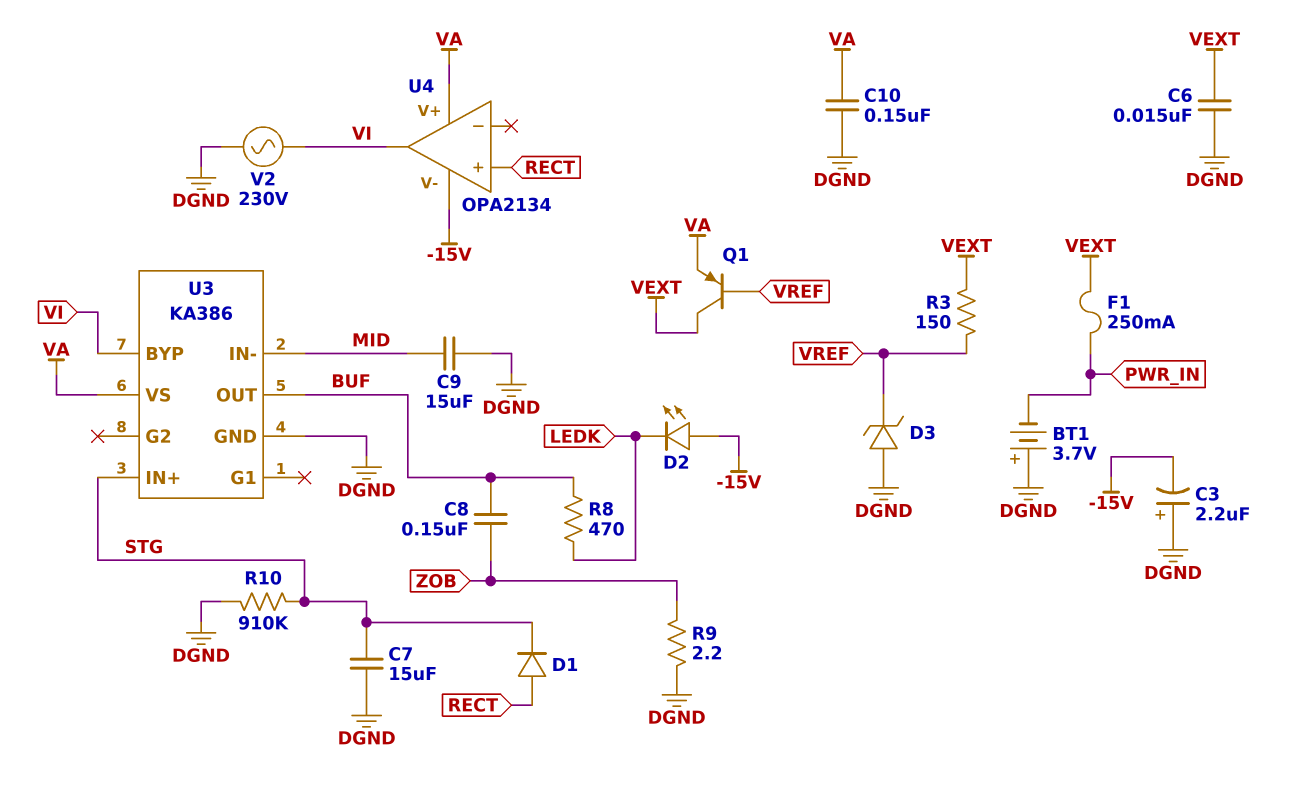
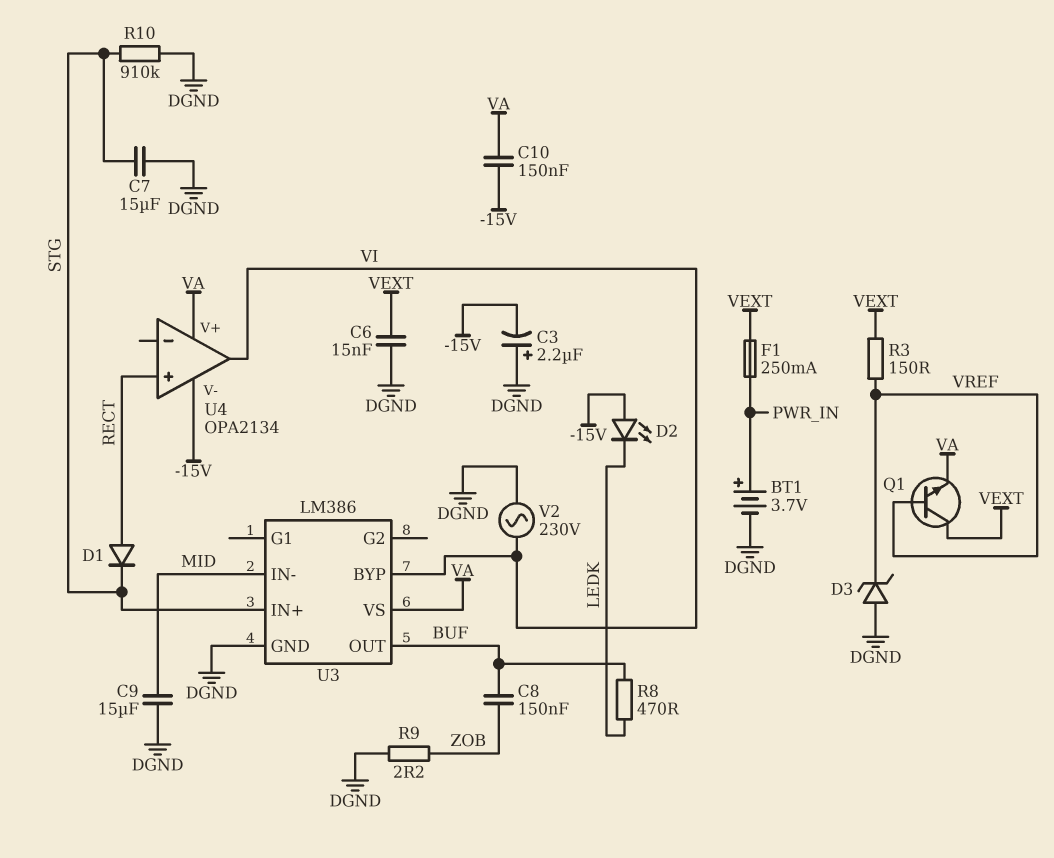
BT1: 3.7V (plus DGND, minus PWR_IN) -> 3.7V (plus PWR_IN, minus DGND)
C10: 150nF (DGND, VA) -> 150nF (-15V, VA)
Q1: PNP (B VREF, C VEXT, E VA) -> NPN (B VREF, C VEXT, E VA)
U3: KA386 -> LM386

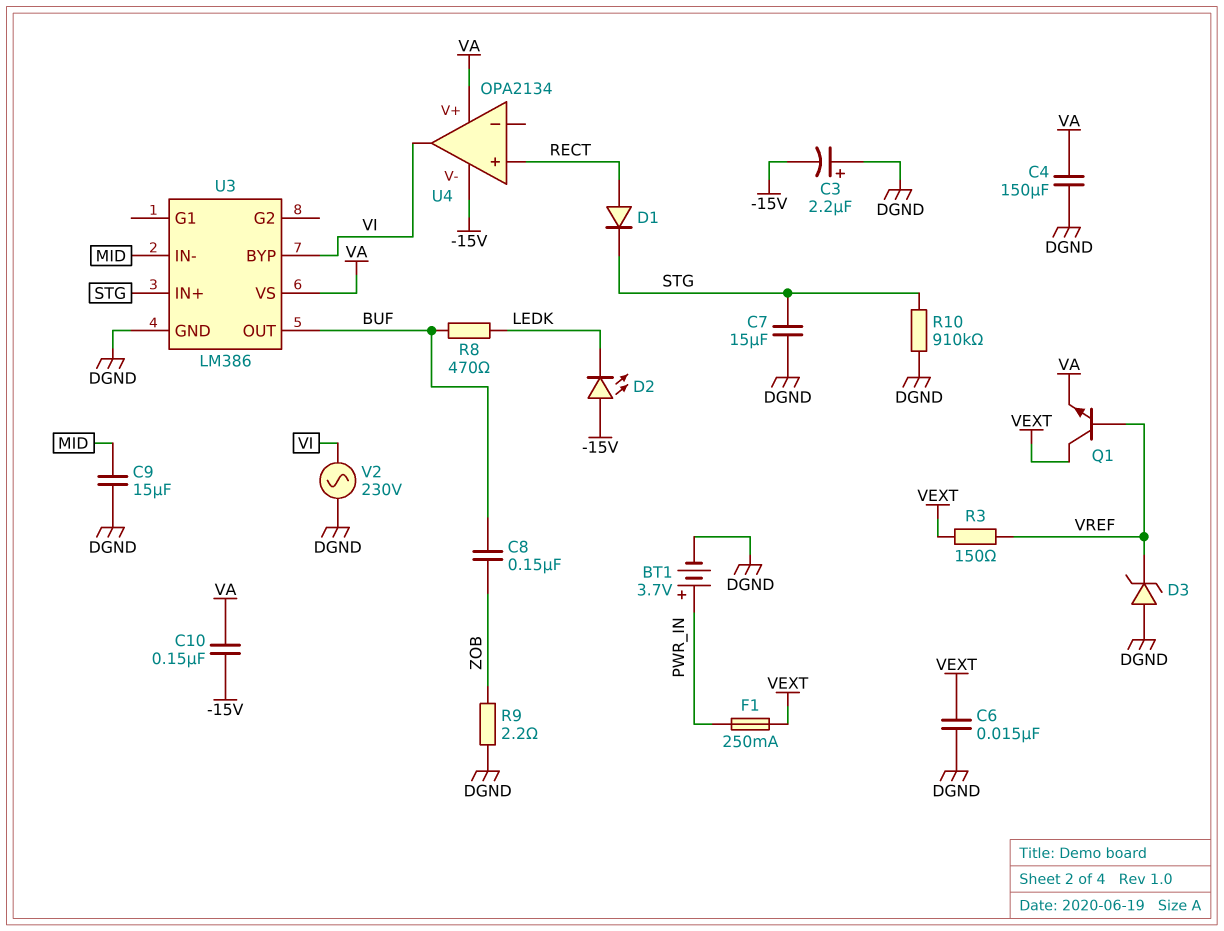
C4: none -> 150uF (DGND, VA)

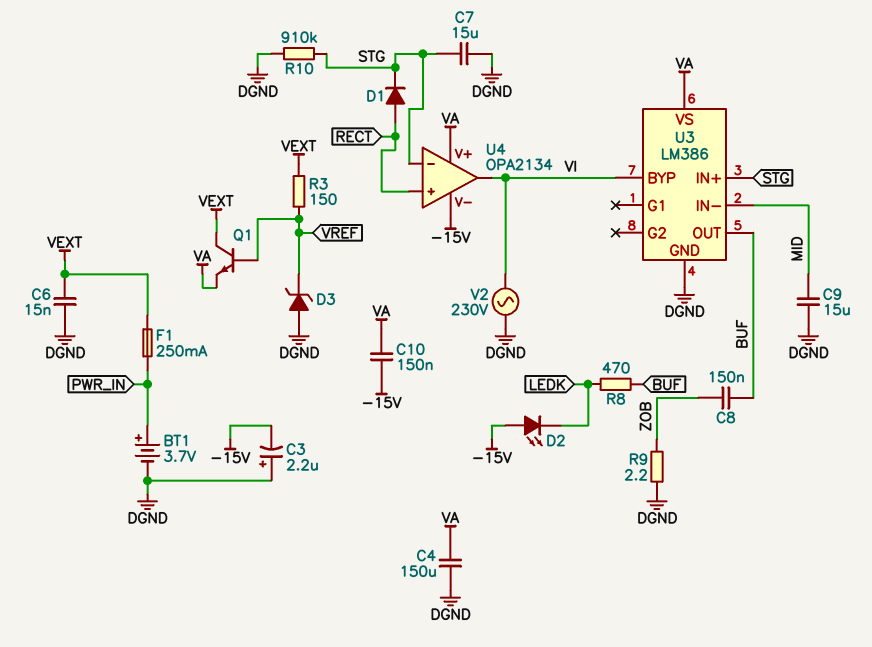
U4 pin in-: none -> STG

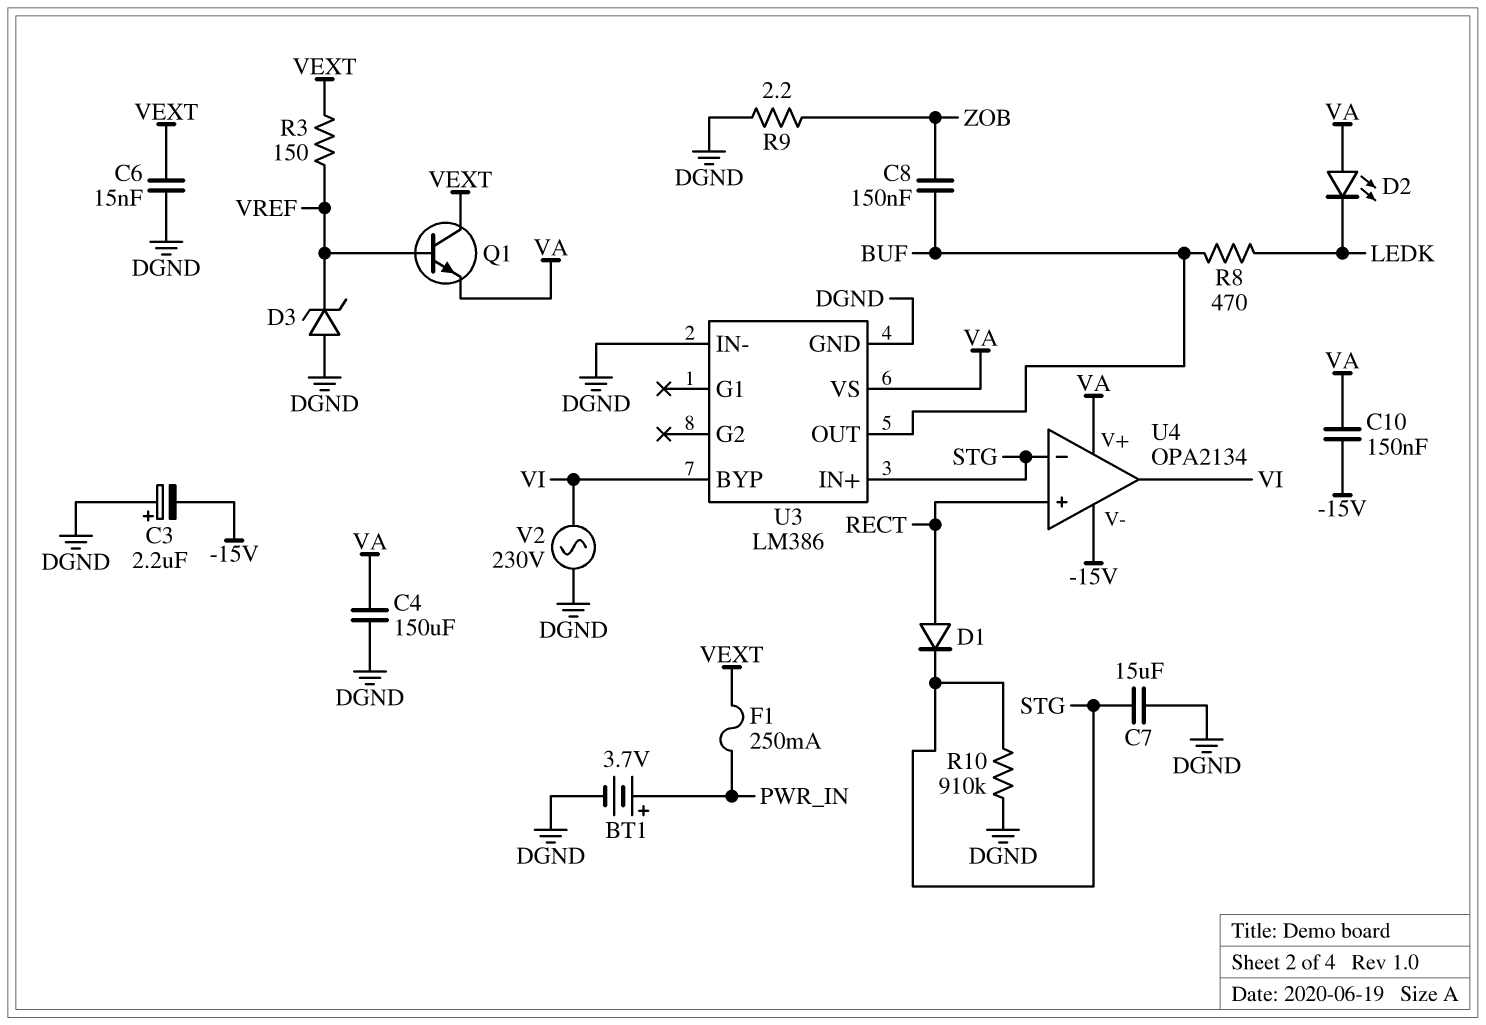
C9: 15uF (DGND, MID) -> none
D2: LED (A -15V, K LEDK) -> LED (A VA, K LEDK)
U3 pin IN-: MID -> DGND

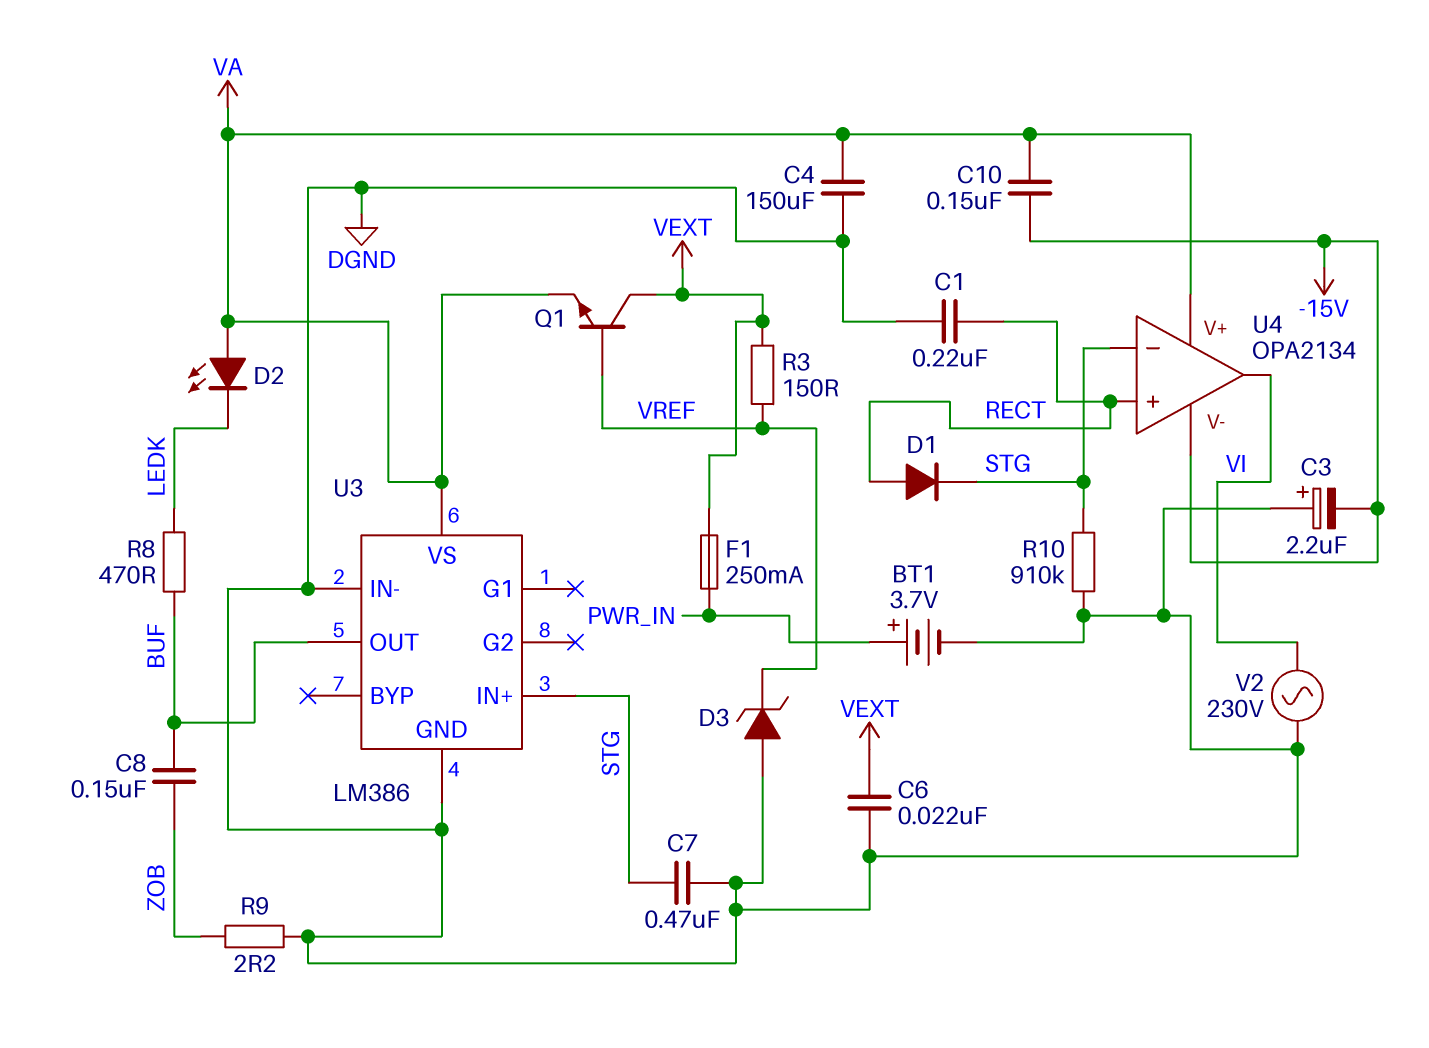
C1: none -> 220nF (DGND, RECT)
C6: 15nF (DGND, VEXT) -> 22nF (DGND, VEXT)
C7: 15uF (DGND, STG) -> 470nF (DGND, STG)
U3 pin BYP: VI -> none

